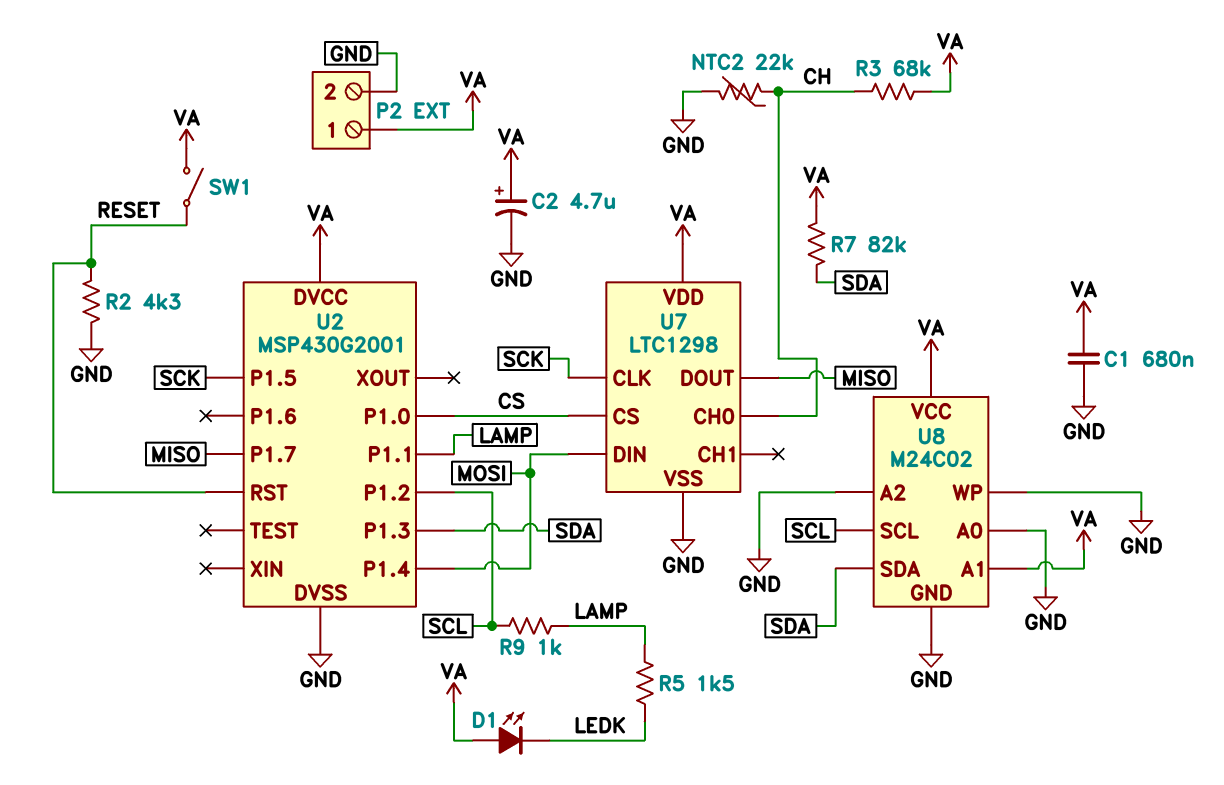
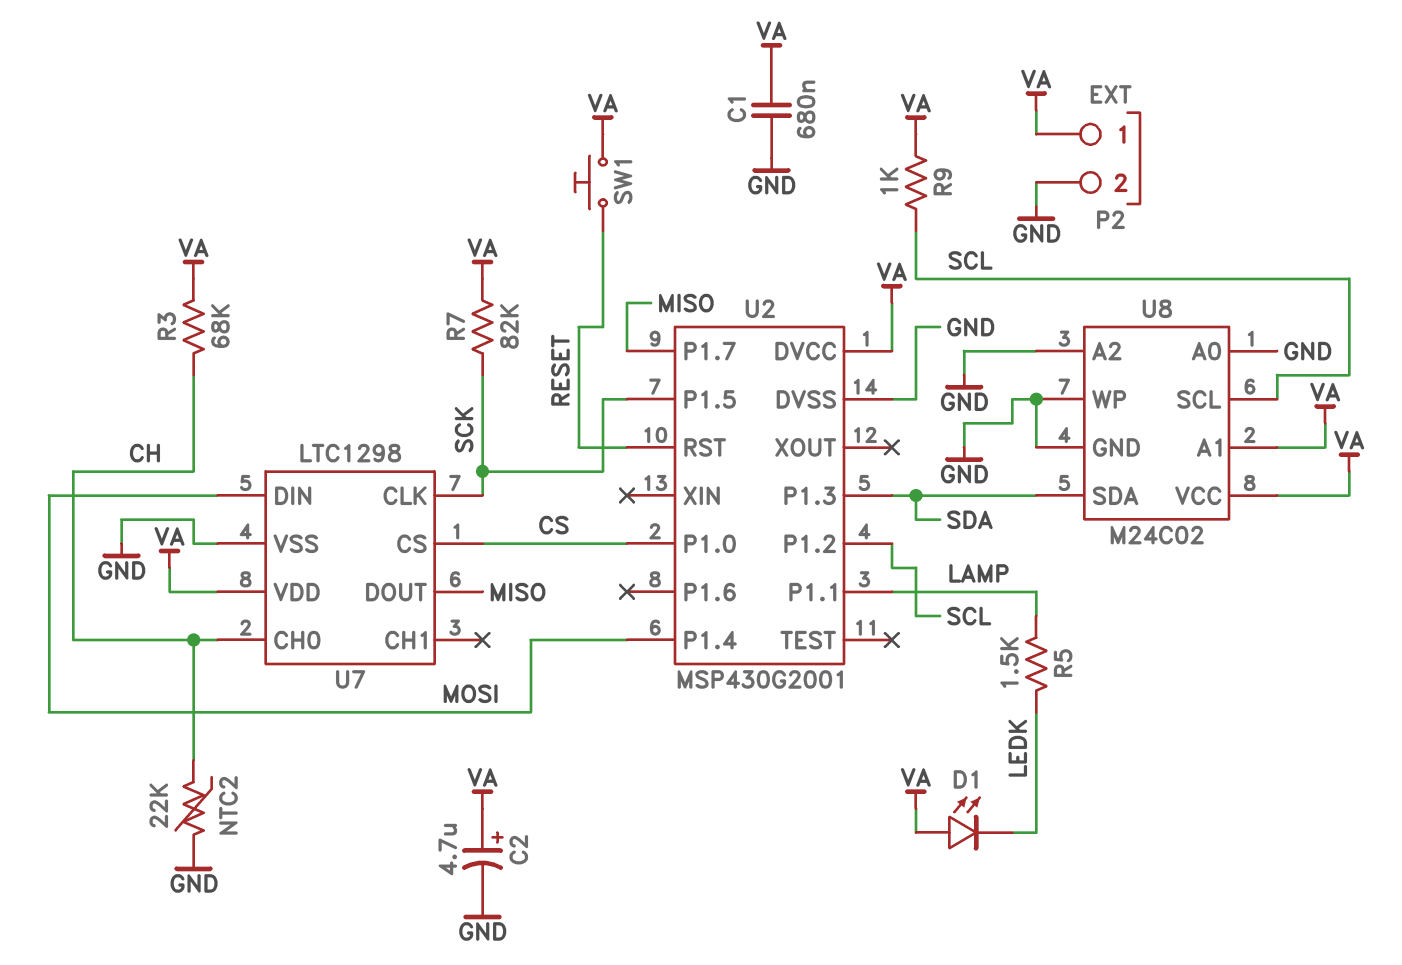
R2: 4.3k (GND, RESET) -> none
R7: 82k (SDA, VA) -> 82k (SCK, VA)
R9: 1k (LAMP, SCL) -> 1k (SCL, VA)
SW1: switch (RESET, VA) -> button (RESET, VA)

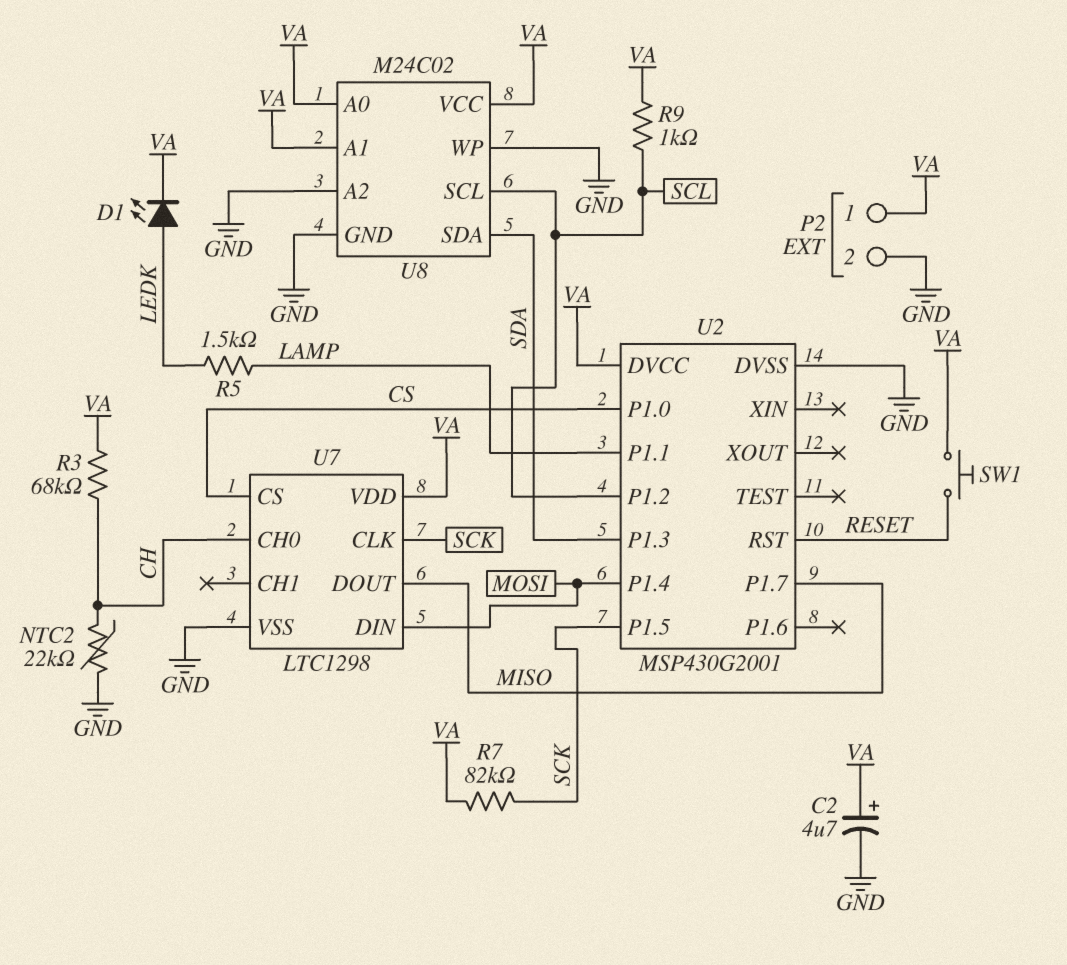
C1: 680nF (GND, VA) -> none
D1: LED (A VA, K LEDK) -> LED (A LEDK, K VA)
U8 pin A0: GND -> VA

